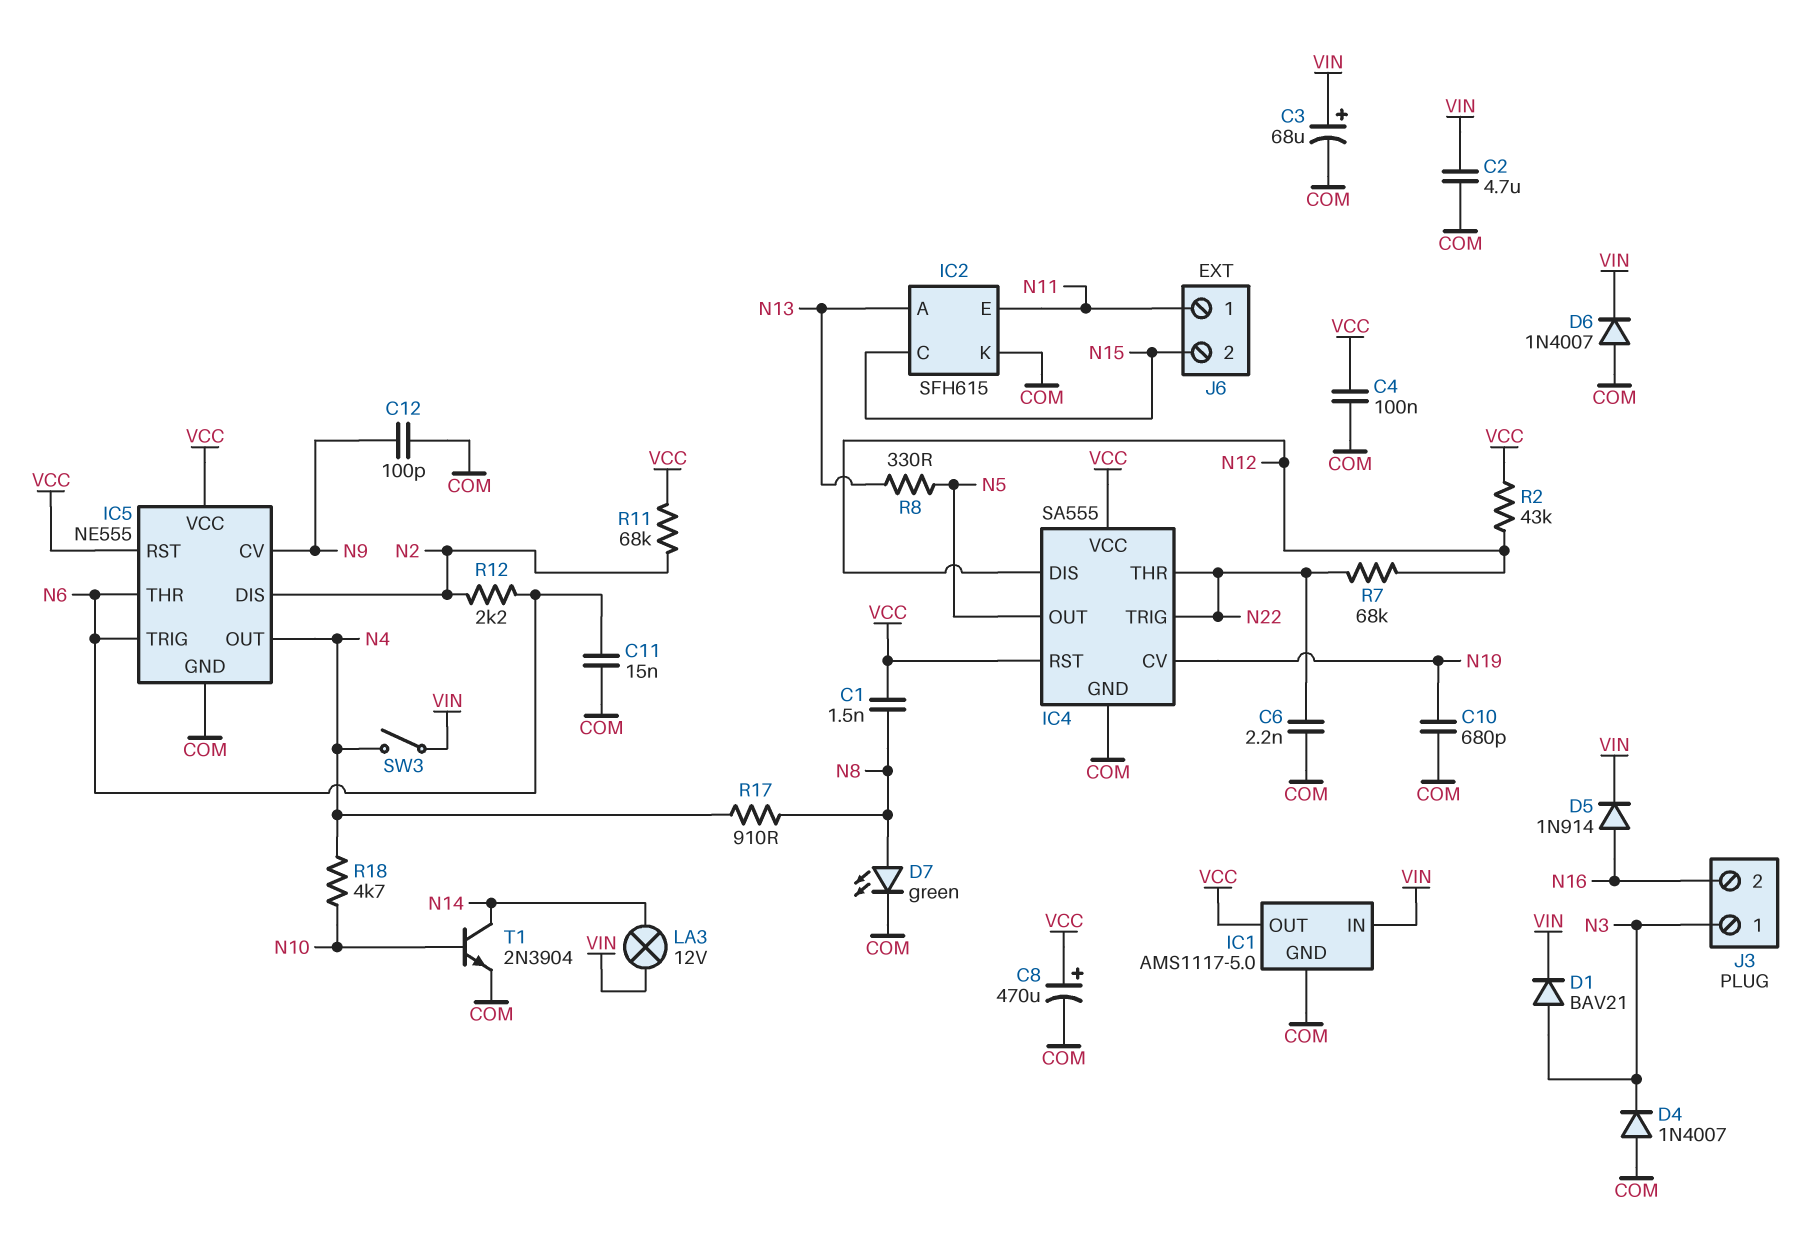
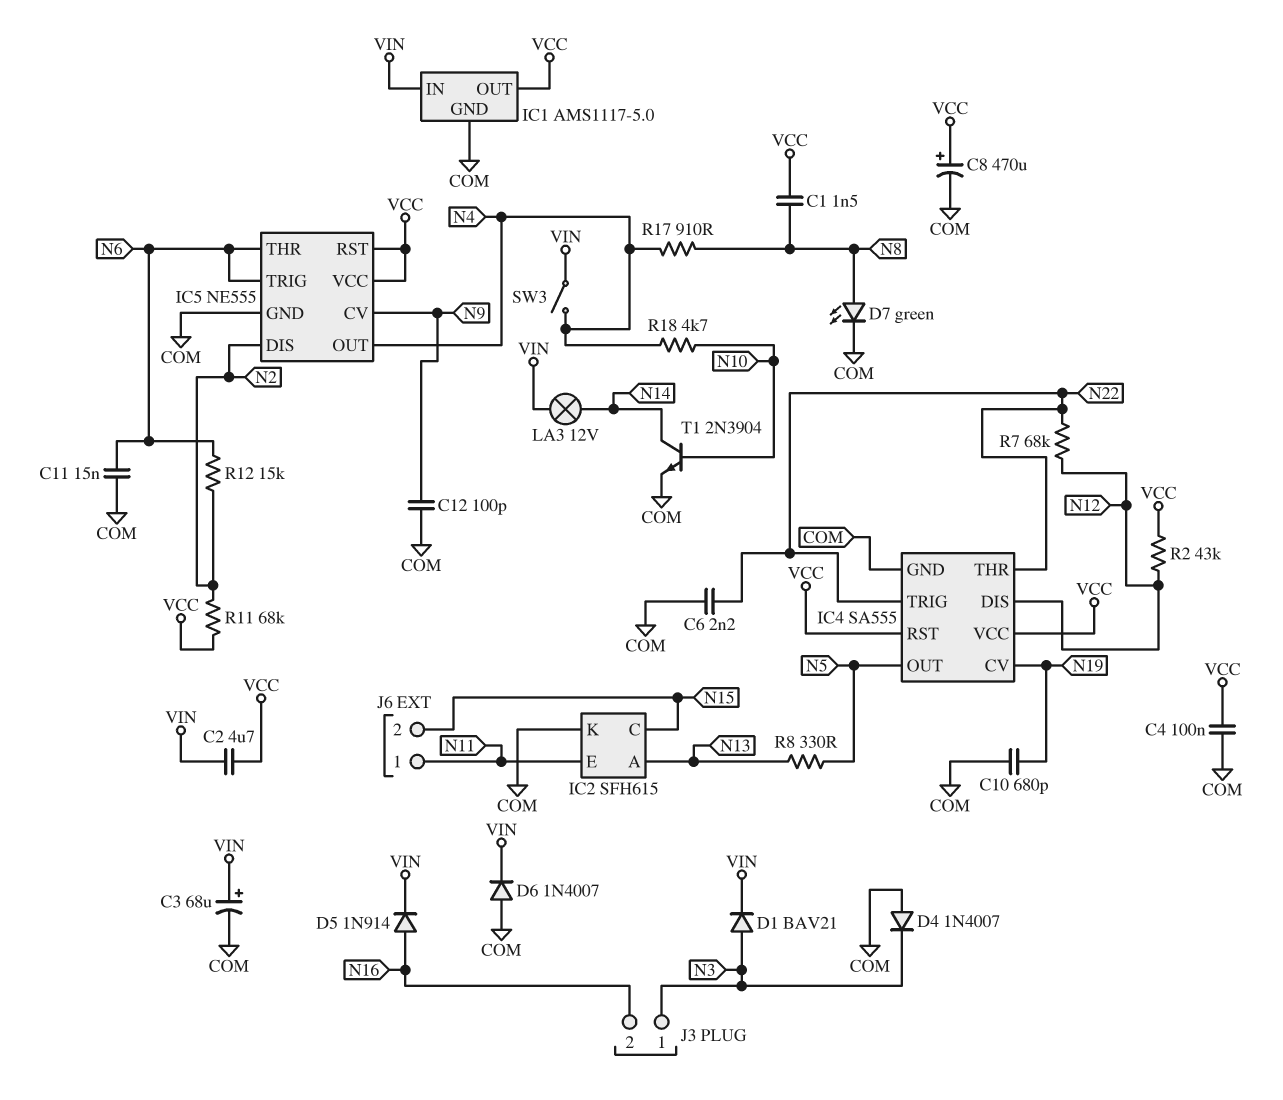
C2: 4.7uF (COM, VIN) -> 4.7uF (VCC, VIN)
R12: 2.2k (N2, N6) -> 15k (N2, N6)

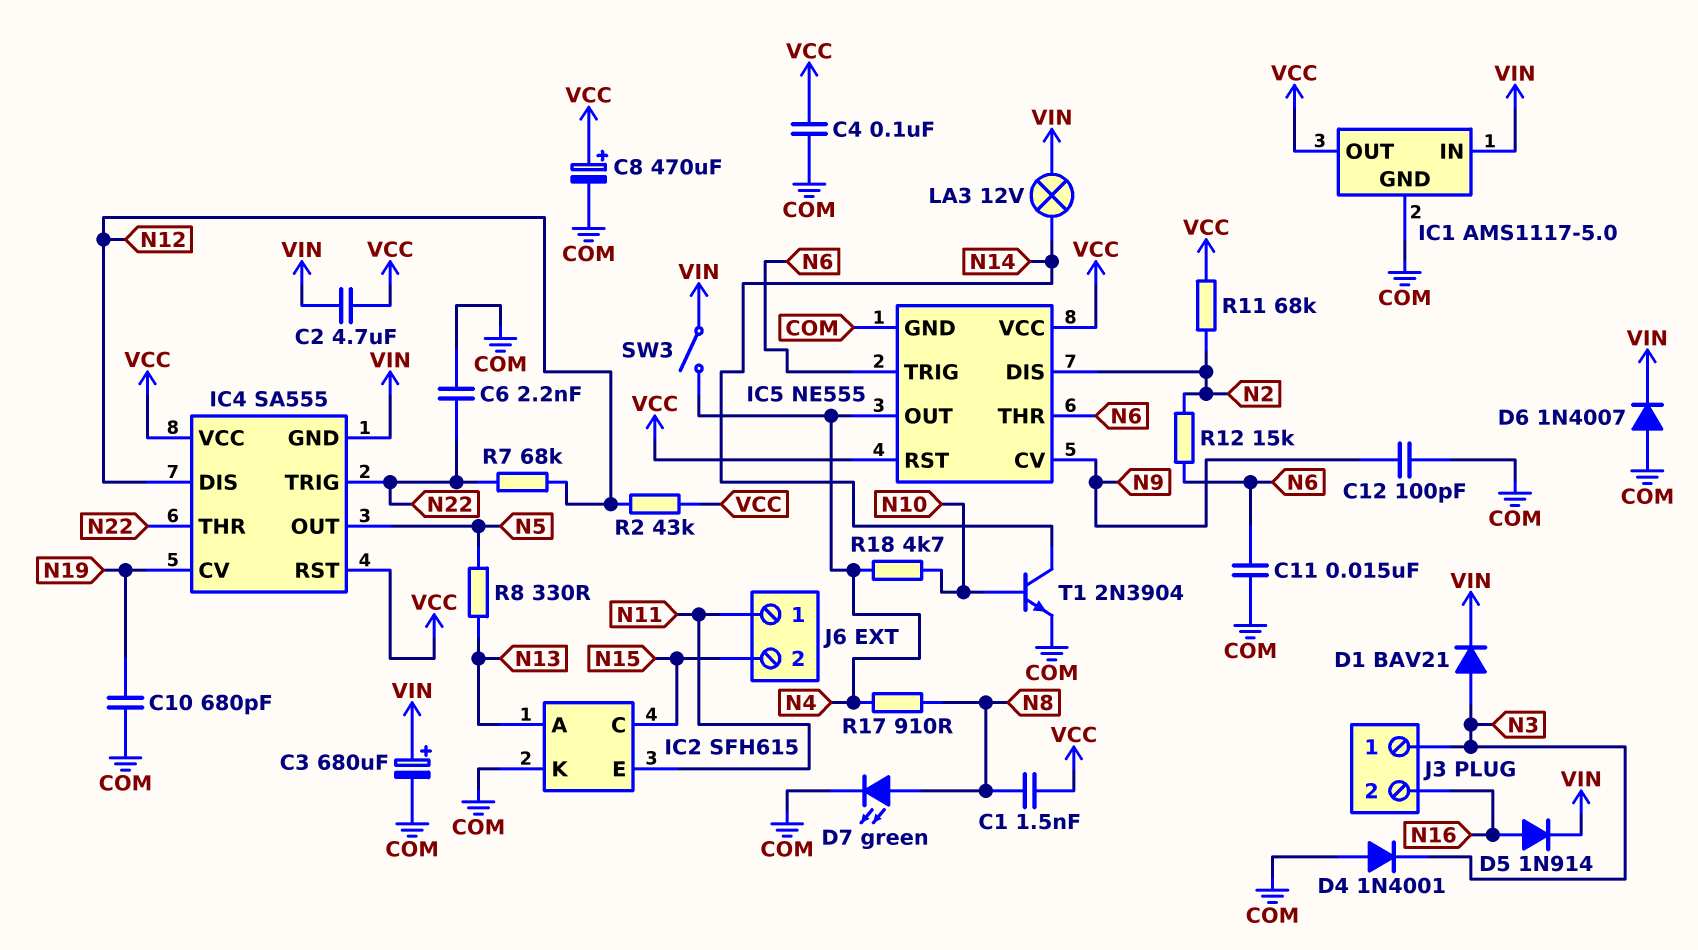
C3: 68uF (plus VIN, minus COM) -> 680uF (plus VIN, minus COM)
D4: diode 1N4007 (A COM, K N3) -> diode 1N4001 (A COM, K N3)
IC4 pin GND: COM -> VIN

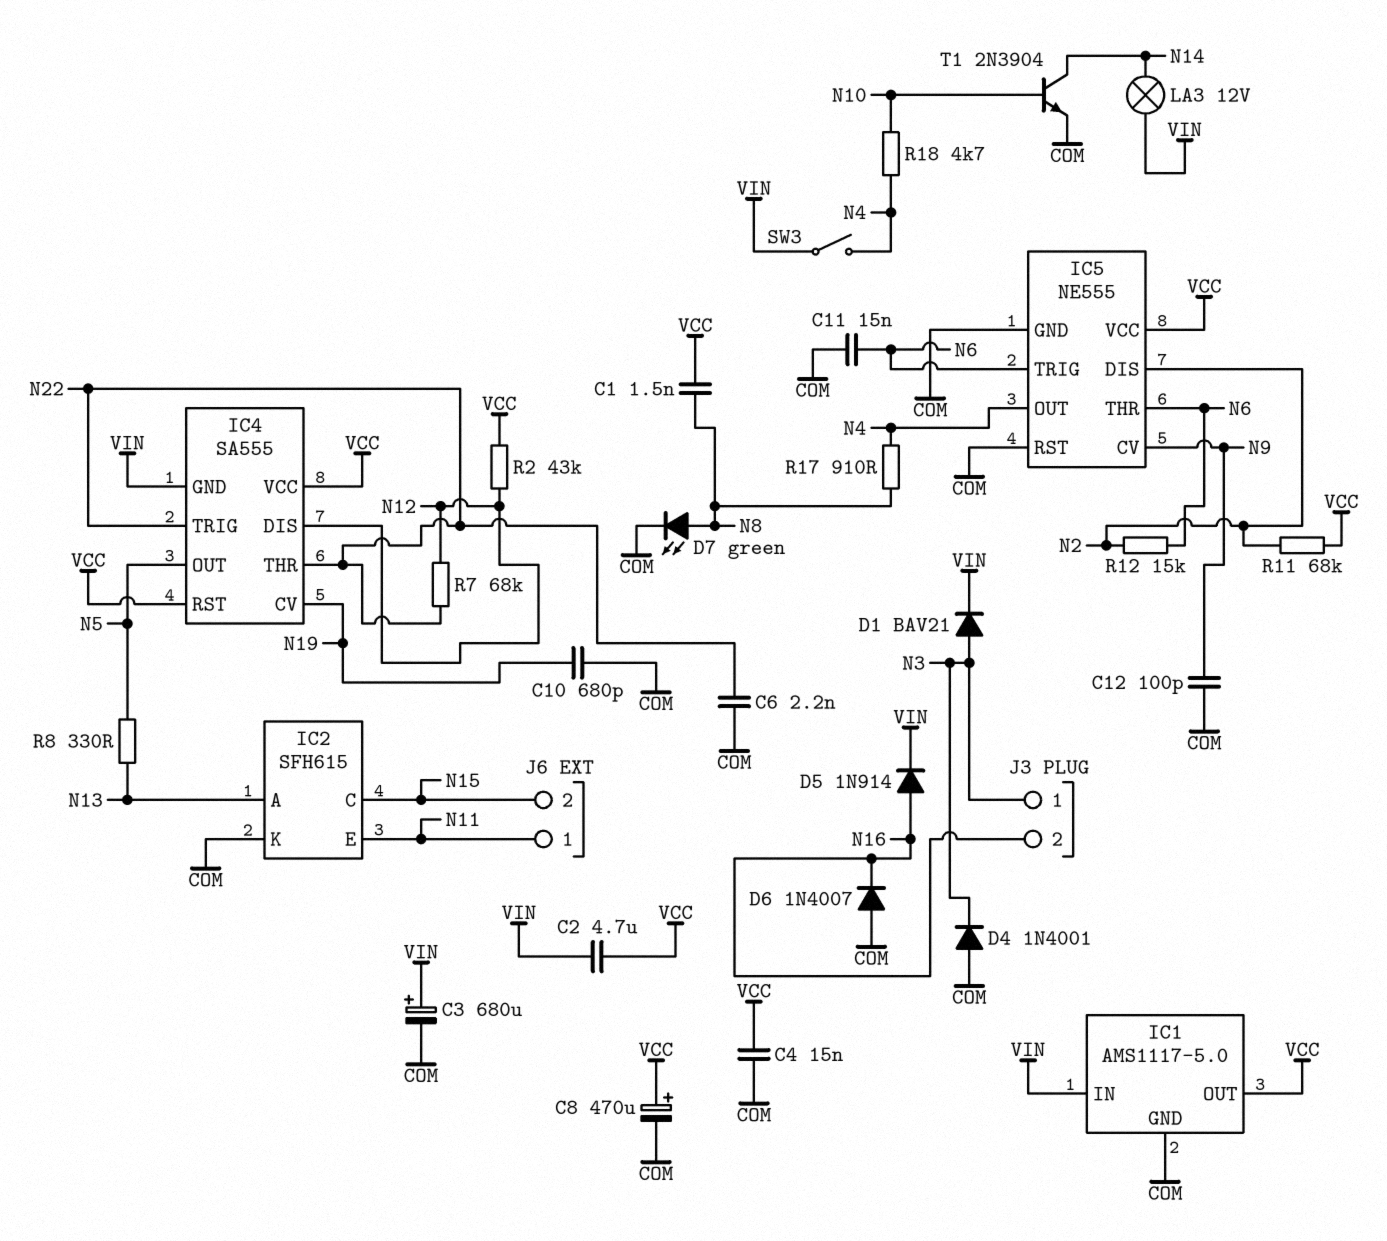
C4: 100nF (COM, VCC) -> 15nF (COM, VCC)
D6: diode 1N4007 (A COM, K VIN) -> diode 1N4007 (A COM, K N16)
IC5 pin RST: VCC -> COM

